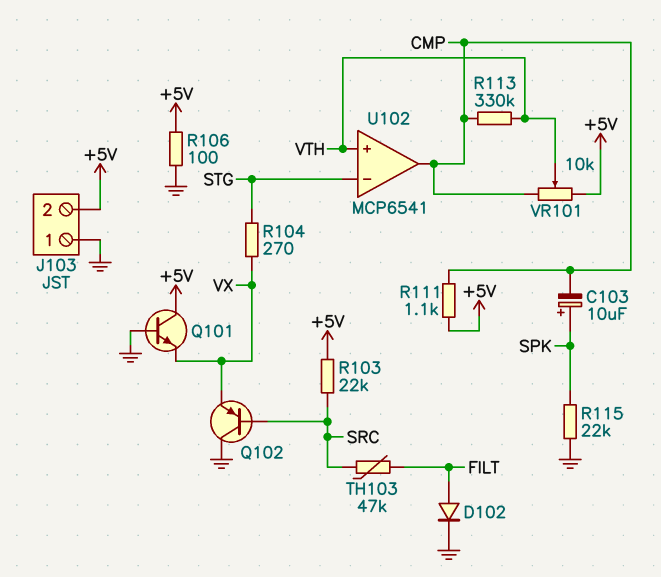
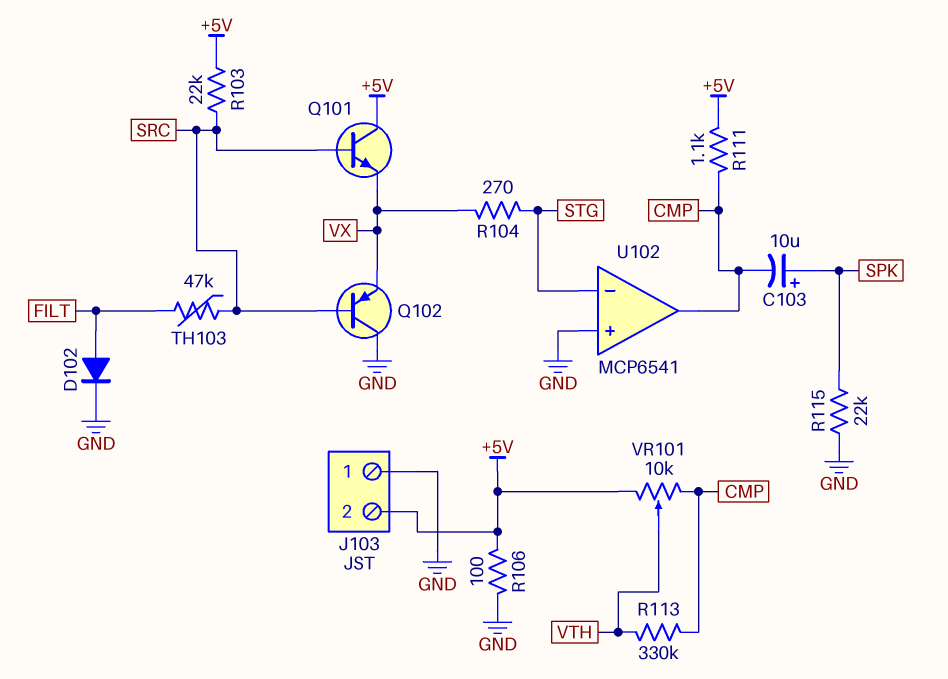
Q101: NPN (B GND, C +5V, E VX) -> NPN (B SRC, C +5V, E VX)
U102 pin in+: VTH -> GND

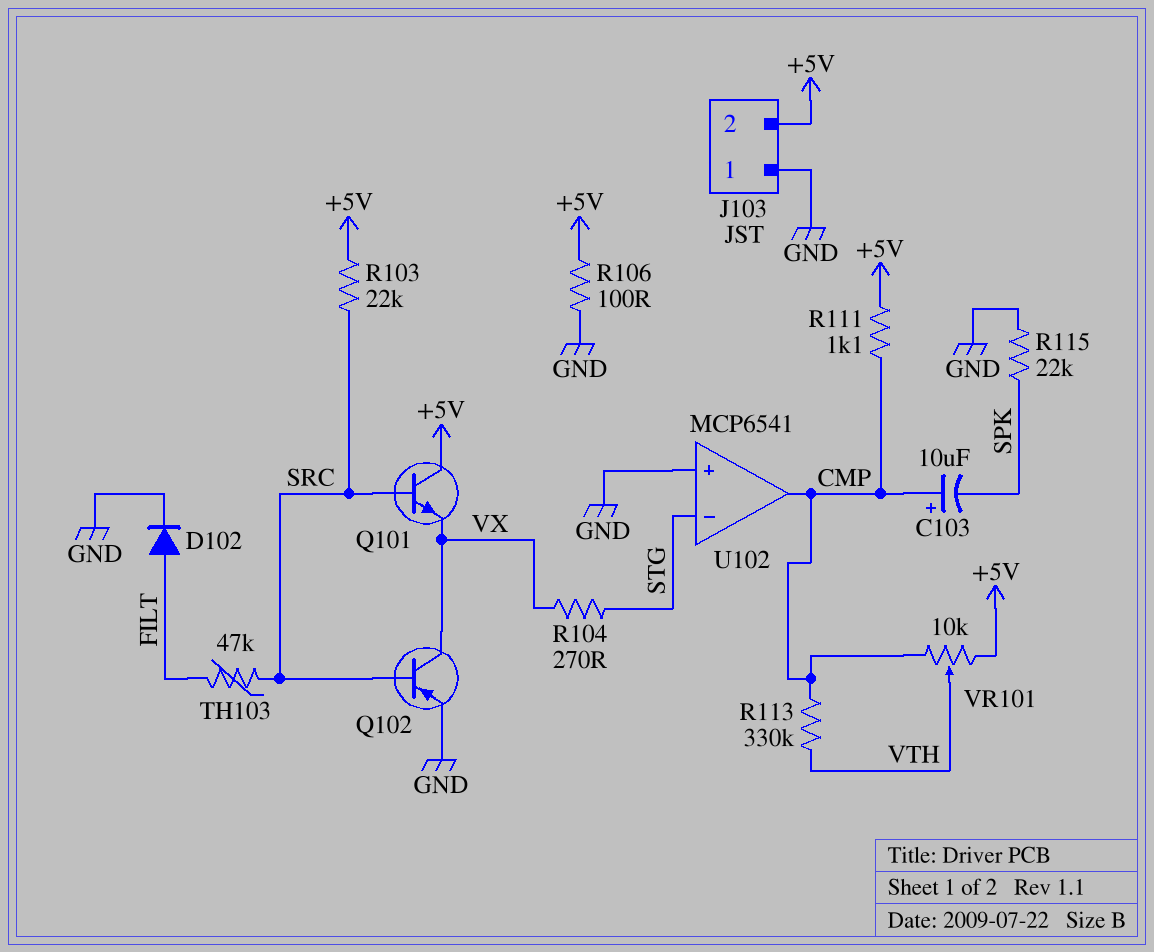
C103: 10uF (plus SPK, minus CMP) -> 10uF (plus CMP, minus SPK)
Q102: PNP (B SRC, C GND, E VX) -> PNP (B SRC, C VX, E GND)

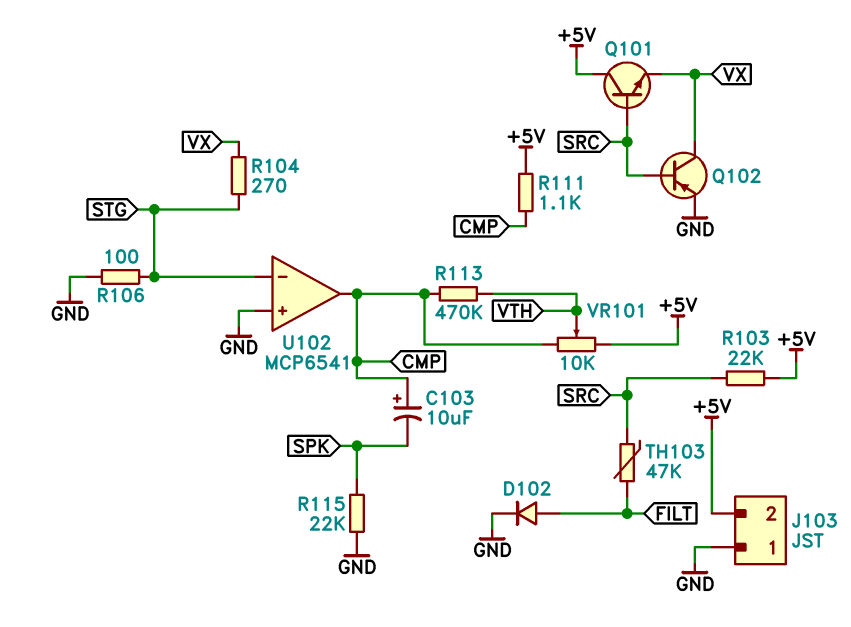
R106: 100 (+5V, GND) -> 100 (GND, STG)
R113: 330k (CMP, VTH) -> 470k (CMP, VTH)

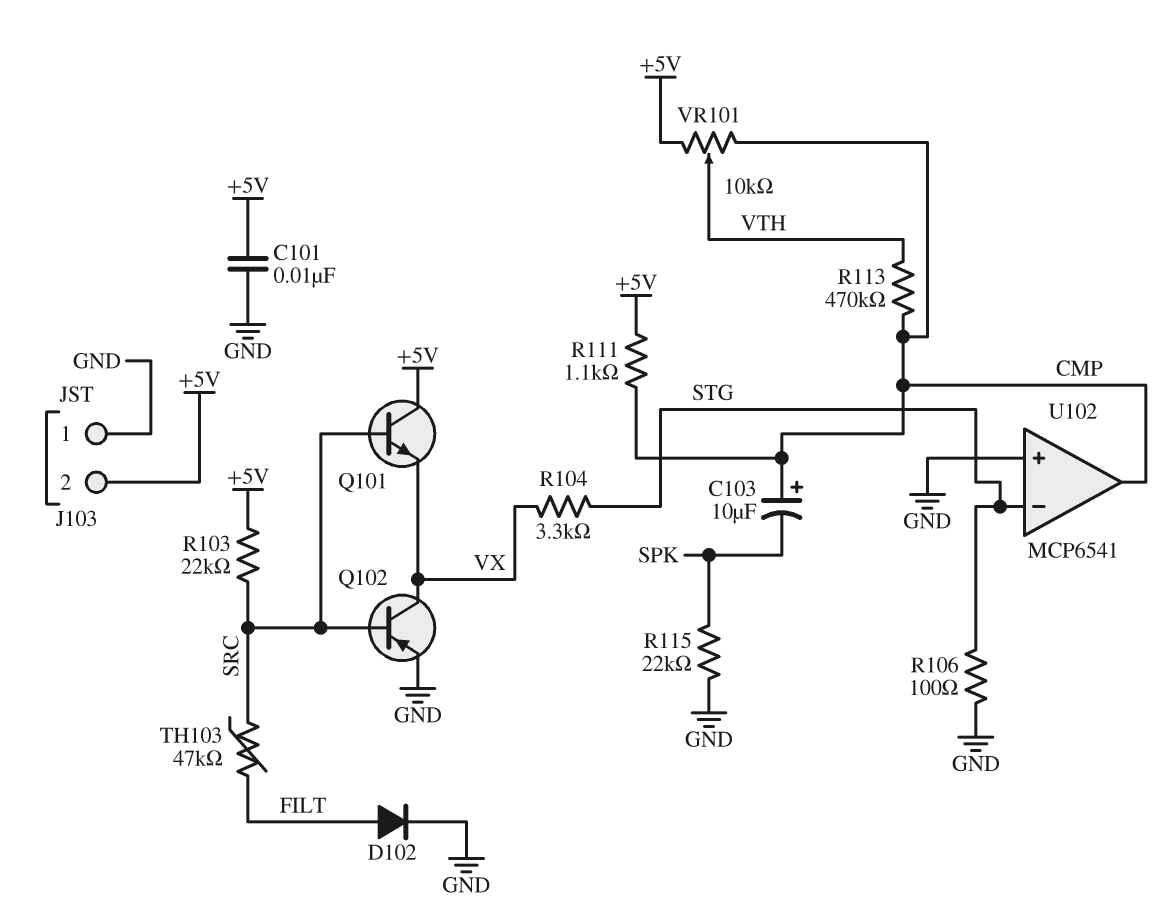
C101: none -> 10nF (+5V, GND)
R104: 270 (STG, VX) -> 3.3k (STG, VX)

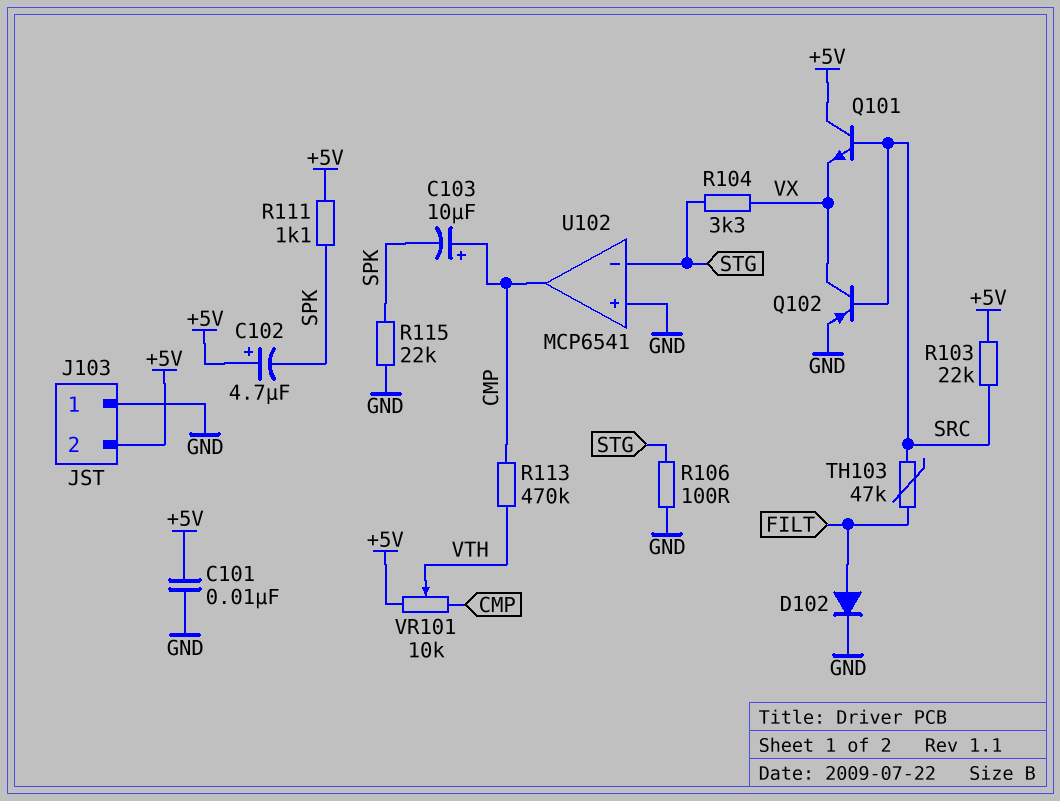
C102: none -> 4.7uF (plus +5V, minus SPK)
R111: 1.1k (+5V, CMP) -> 1.1k (+5V, SPK)

